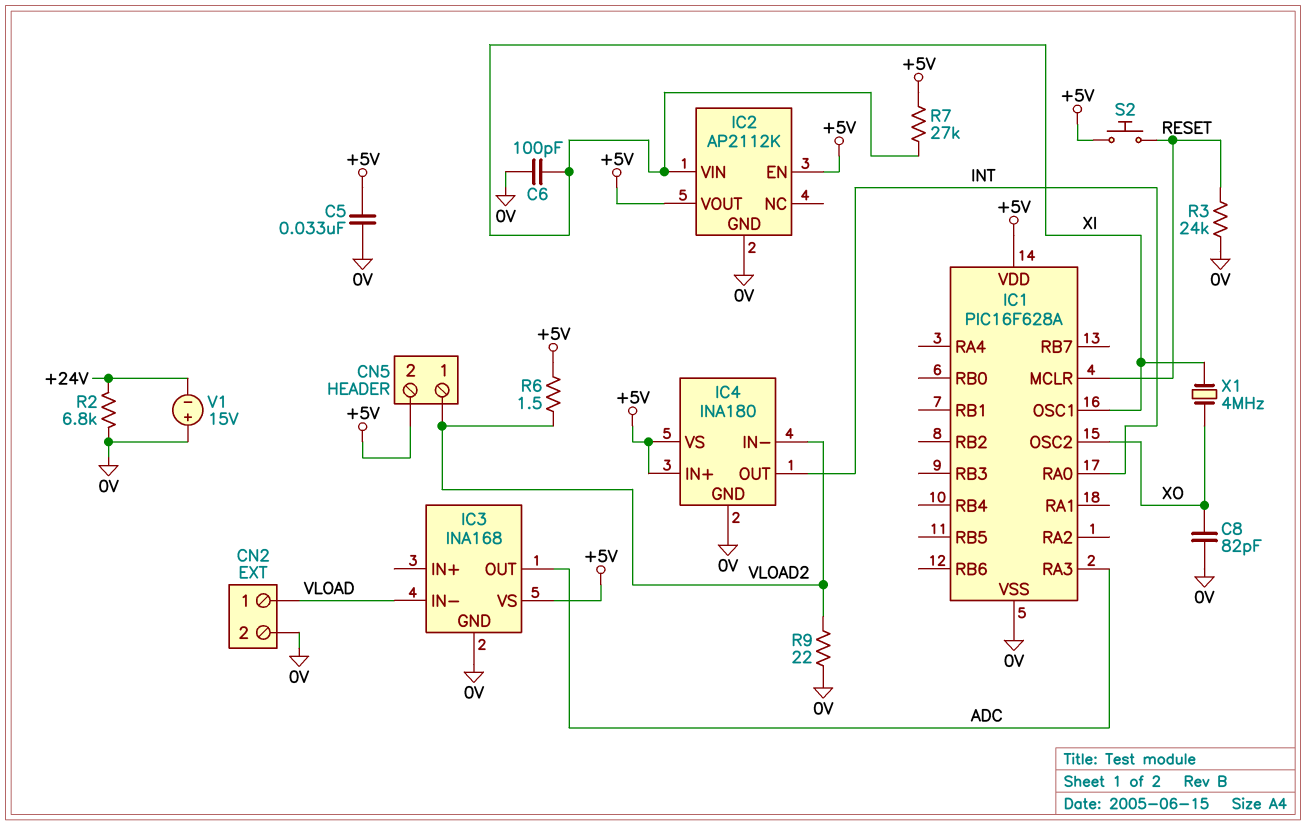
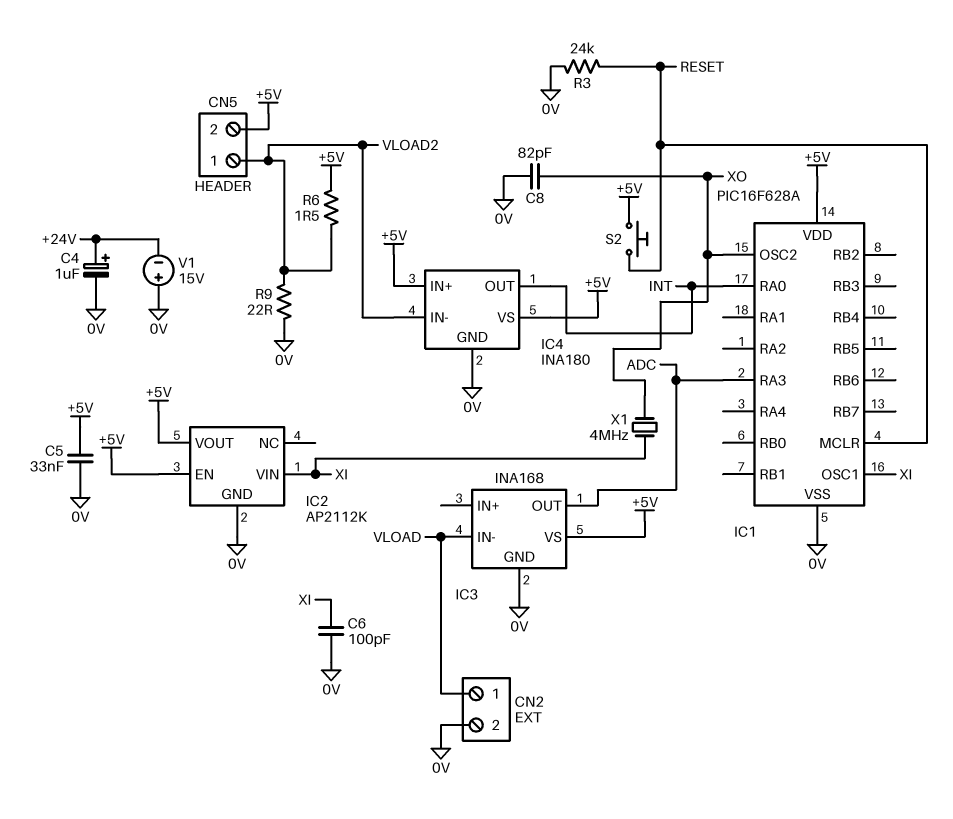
C4: none -> 1uF (plus +24V, minus 0V)
R2: 6.8k (+24V, 0V) -> none
R7: 27k (+5V, XI) -> none

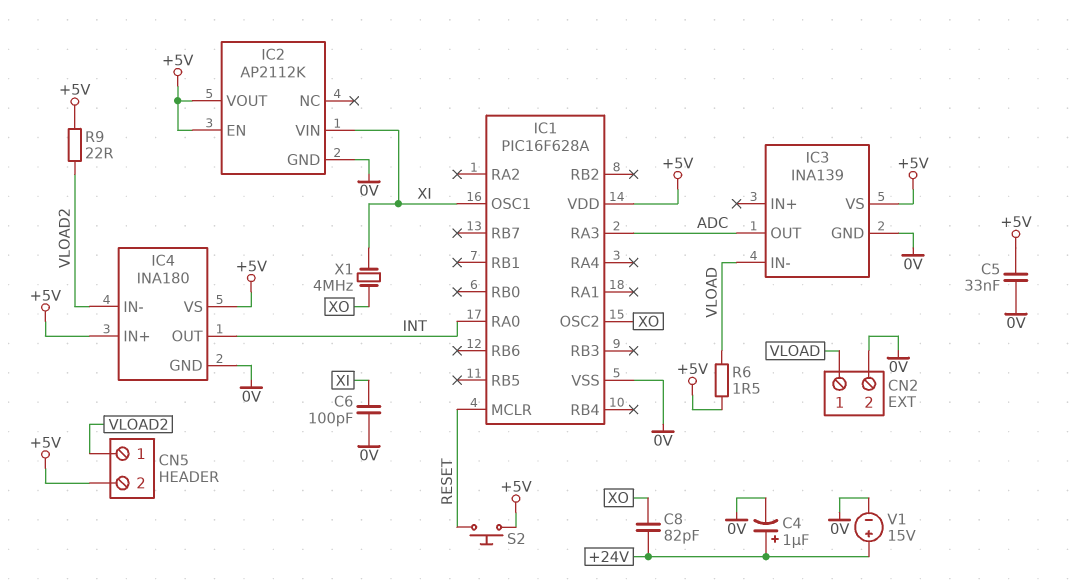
C8: 82pF (0V, XO) -> 82pF (+24V, XO)
IC3: INA168 -> INA139
R3: 24k (0V, RESET) -> none
R6: 1.5 (+5V, VLOAD2) -> 1.5 (+5V, VLOAD)
R9: 22 (0V, VLOAD2) -> 22 (+5V, VLOAD2)
V1: 15V (plus 0V, minus +24V) -> 15V (plus +24V, minus 0V)

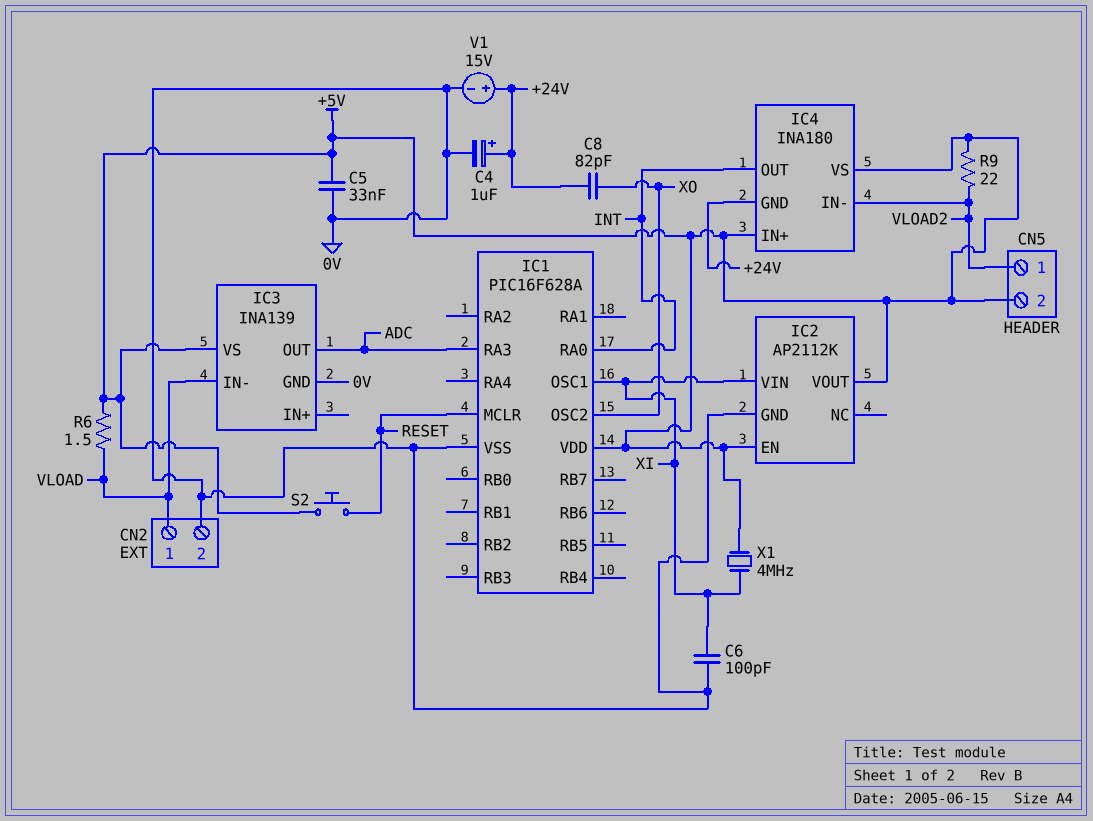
IC4 pin GND: 0V -> +24V
X1: 4MHz (XI, XO) -> 4MHz (+5V, XI)

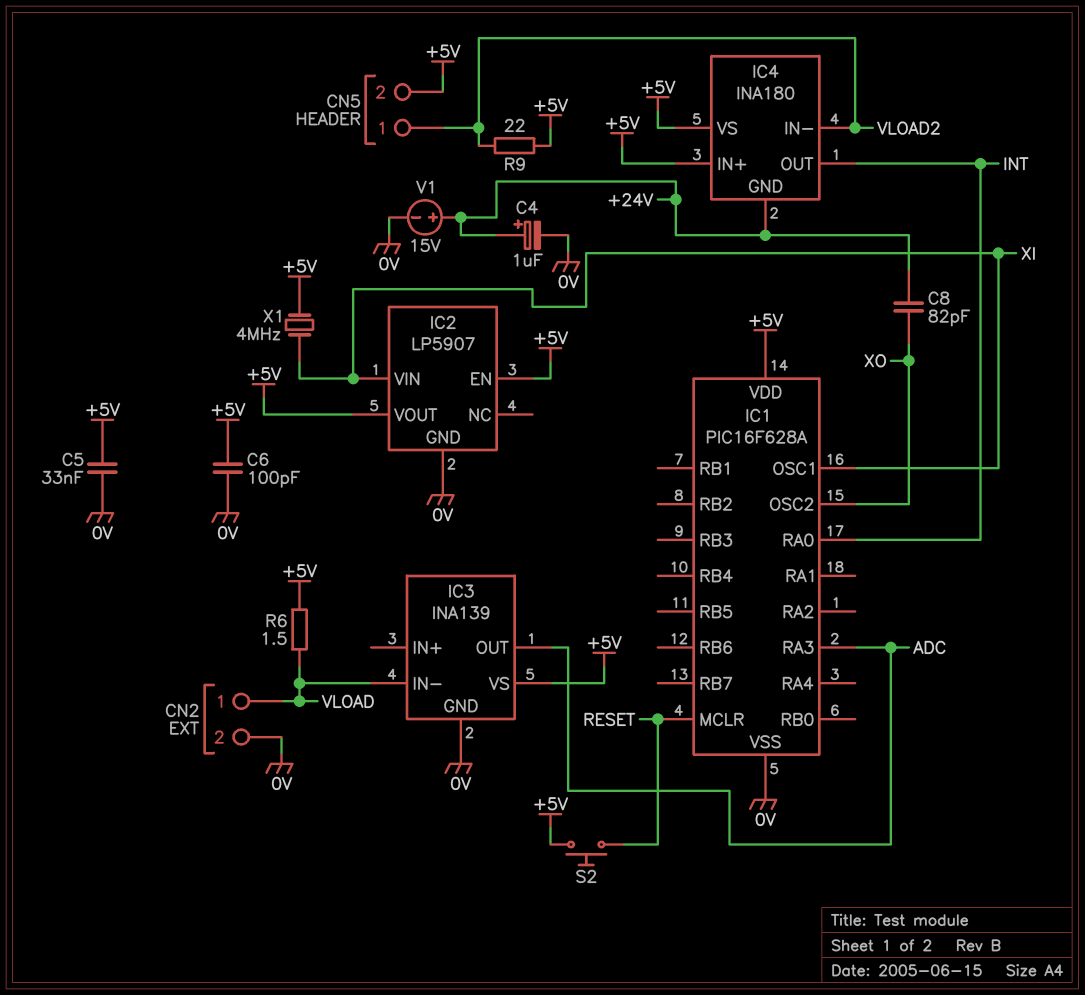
C6: 100pF (0V, XI) -> 100pF (+5V, 0V)
IC2: AP2112K -> LP5907

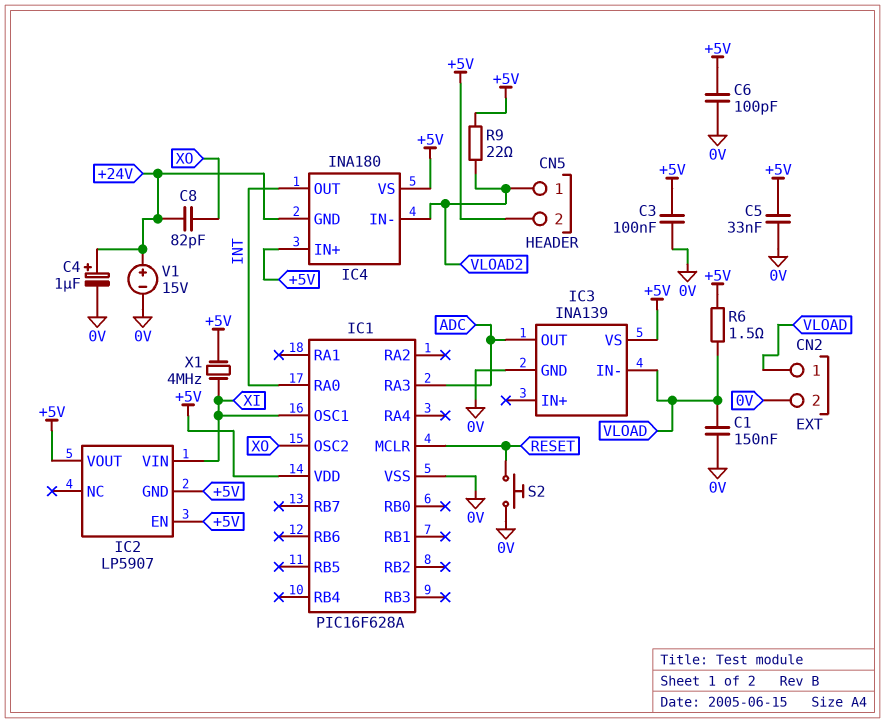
C1: none -> 150nF (0V, VLOAD)
C3: none -> 100nF (+5V, 0V)
IC2 pin GND: 0V -> +5V
S2: button (+5V, RESET) -> button (0V, RESET)

